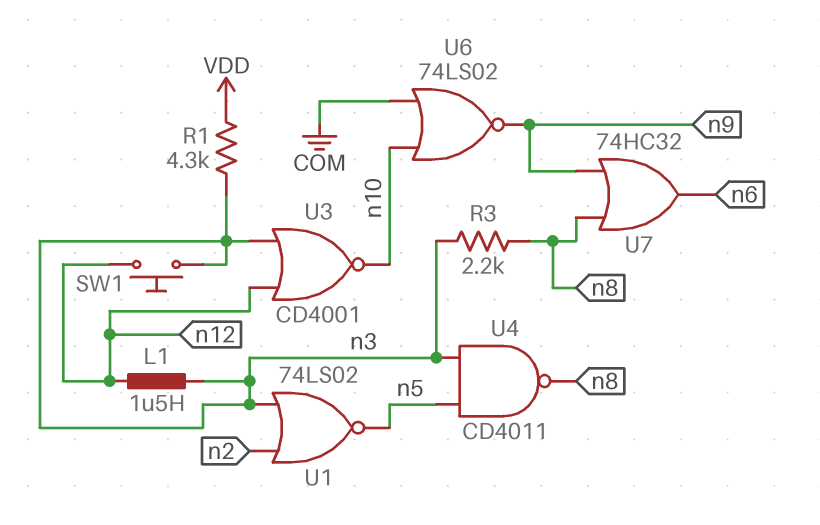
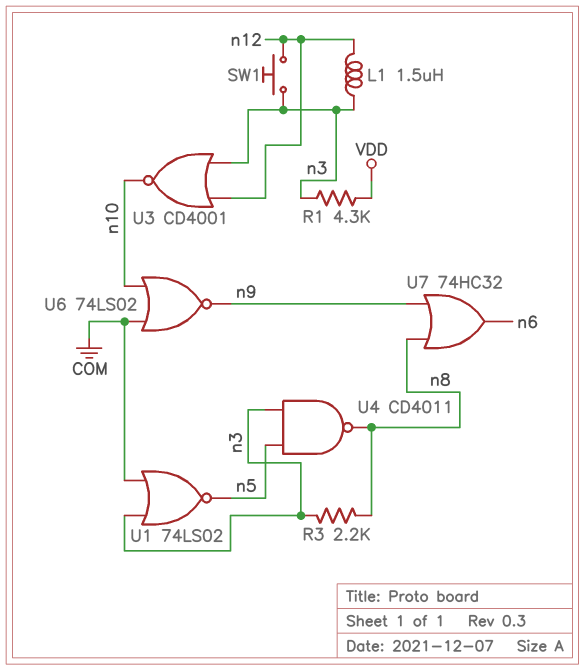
U1: NOR 74LS02 (in n2, in n3, out n5) -> NOR 74LS02 (in COM, in n3, out n5)

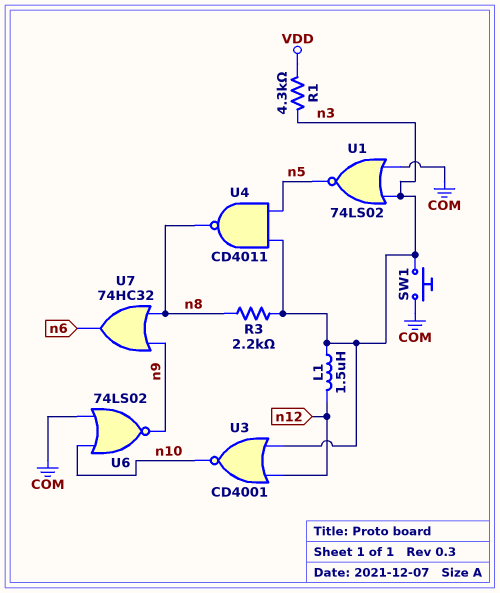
SW1: button (n3, n12) -> button (COM, n3)

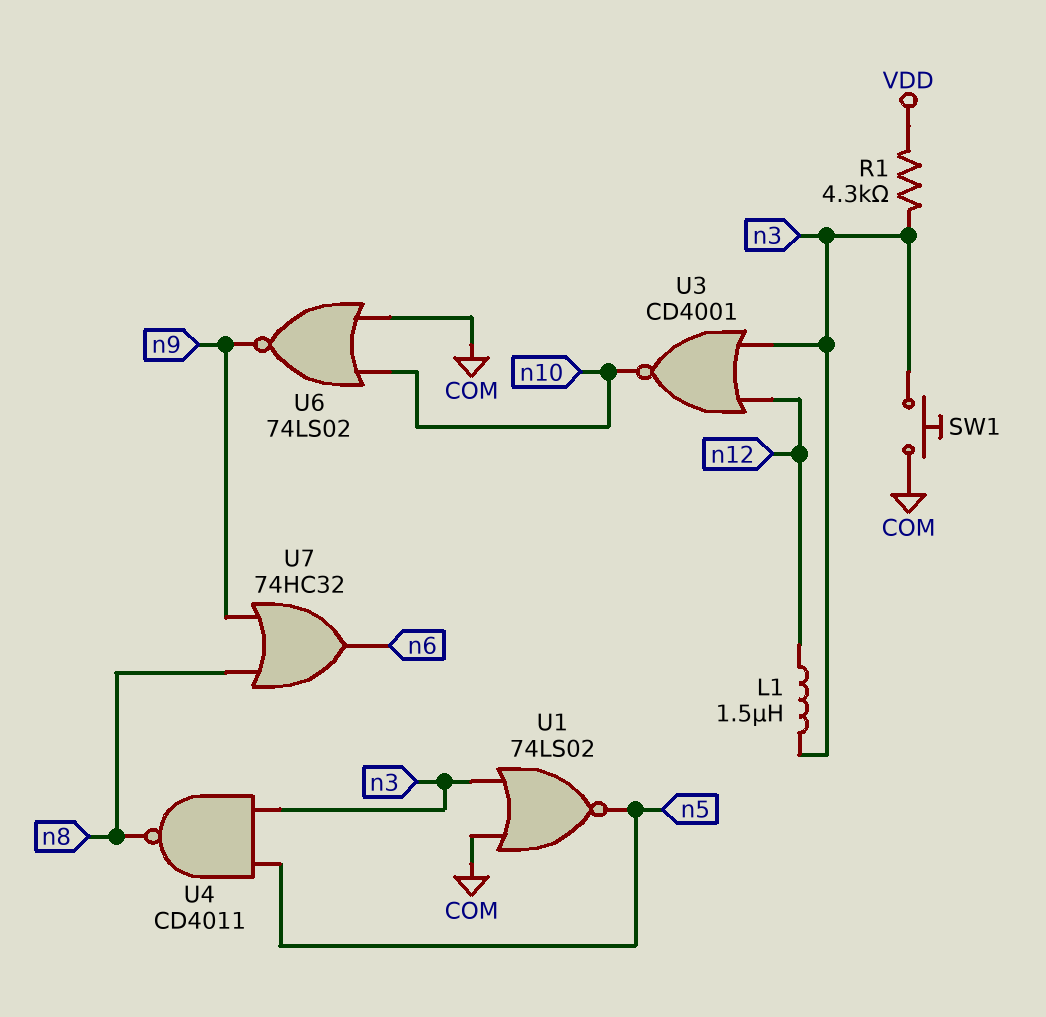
R3: 2.2k (n3, n8) -> none

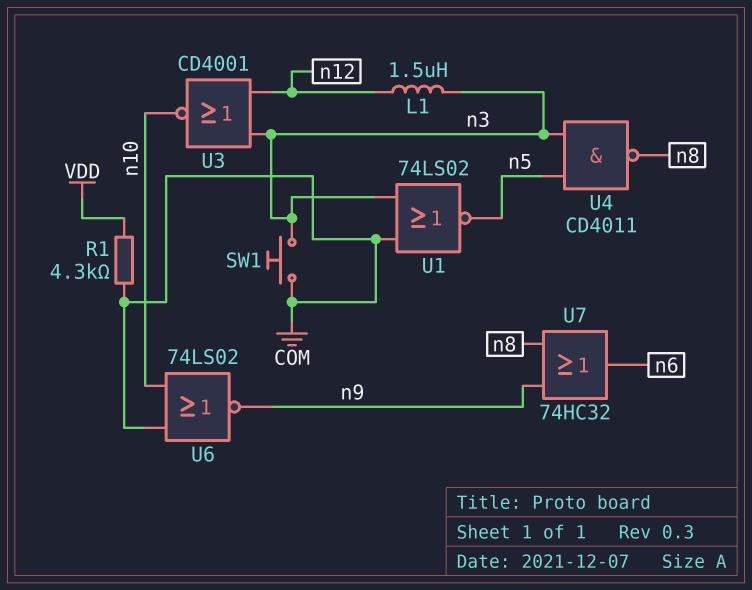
R1: 4.3k (VDD, n3) -> 4.3k (COM, VDD)

